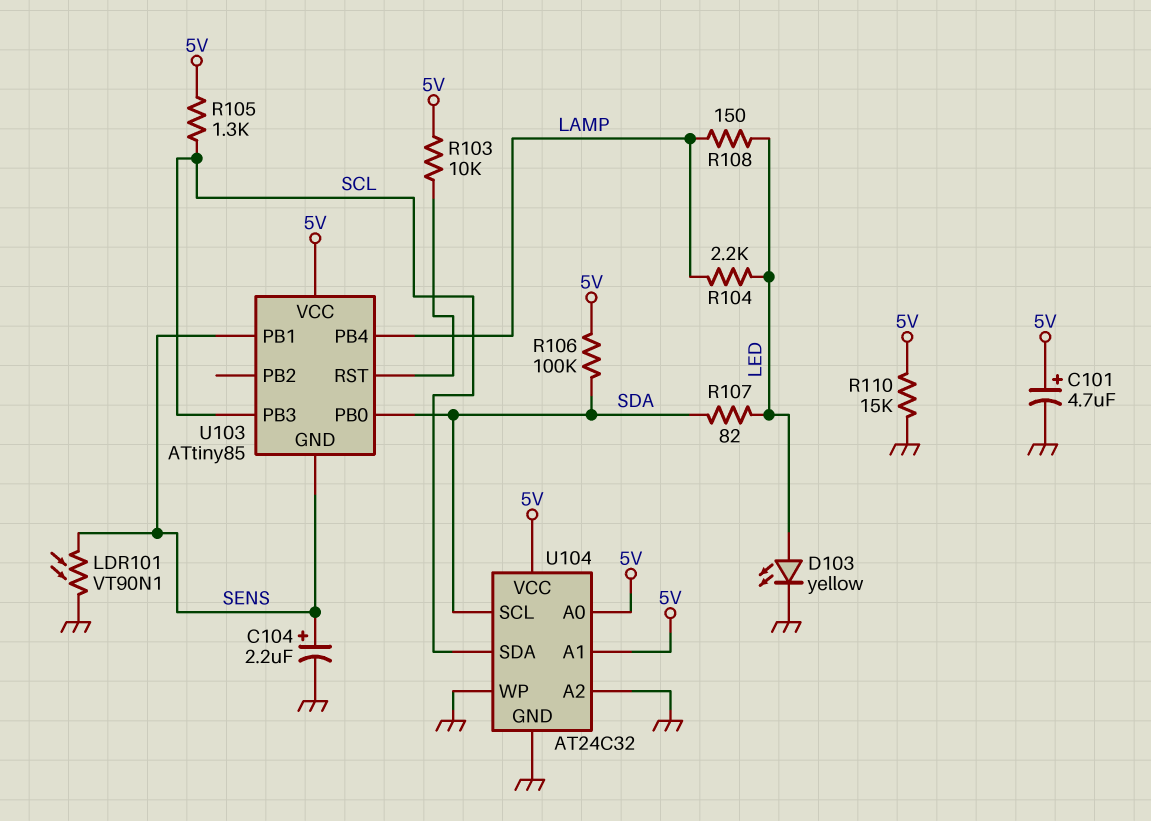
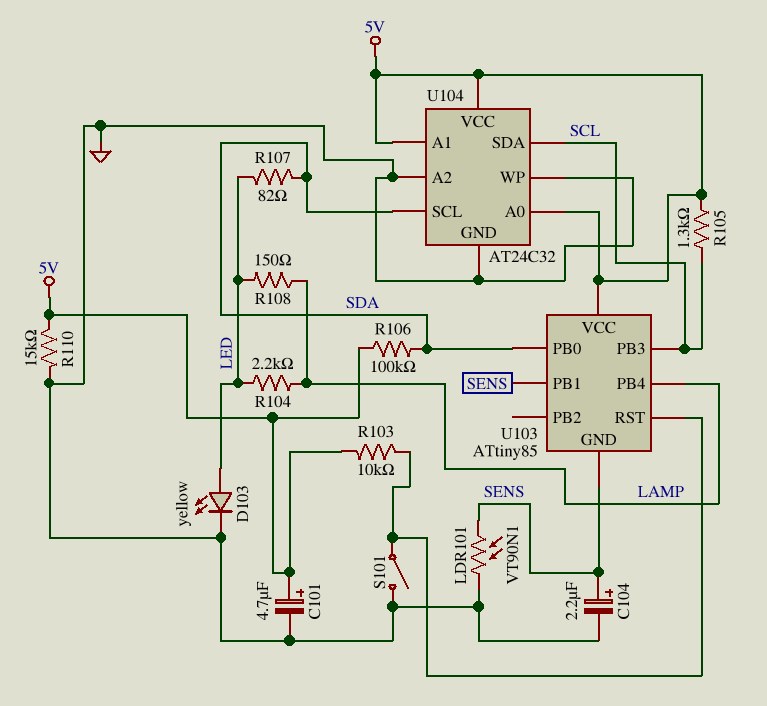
S101: none -> switch (GND, U103/RST)

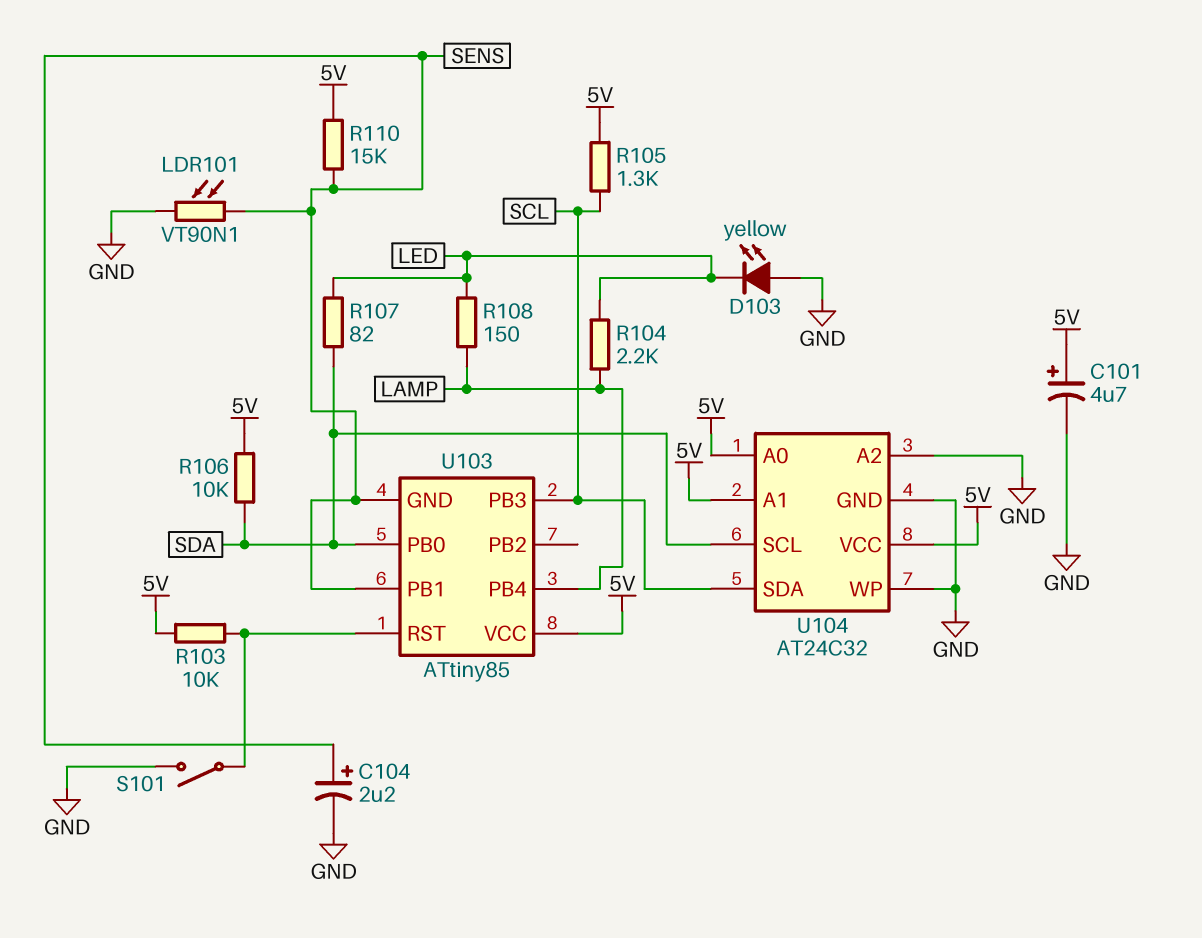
D103: LED yellow (A LED, K GND) -> LED yellow (A GND, K LED)
R106: 100k (5V, SDA) -> 10k (5V, SDA)
R110: 15k (5V, GND) -> 15k (5V, SENS)

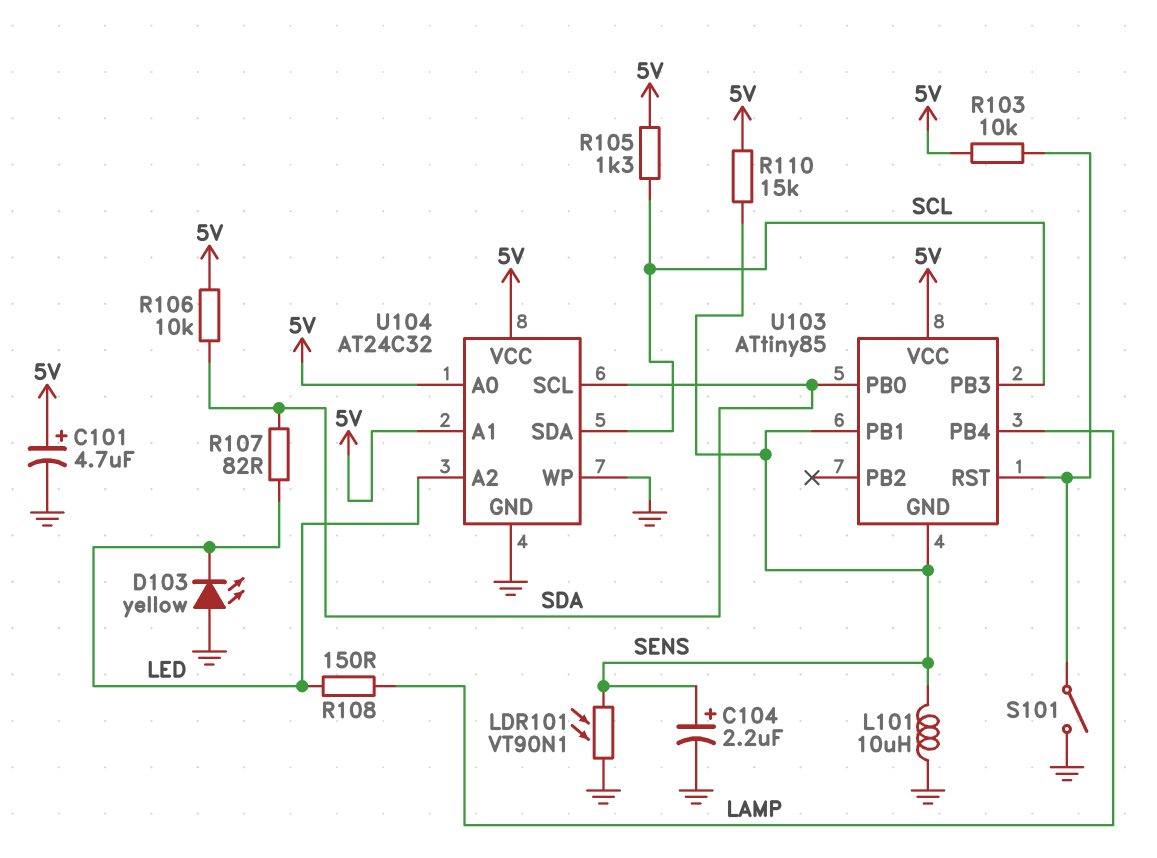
L101: none -> 10uH (GND, SENS)
R104: 2.2k (LAMP, LED) -> none
U104 pin A2: GND -> LED

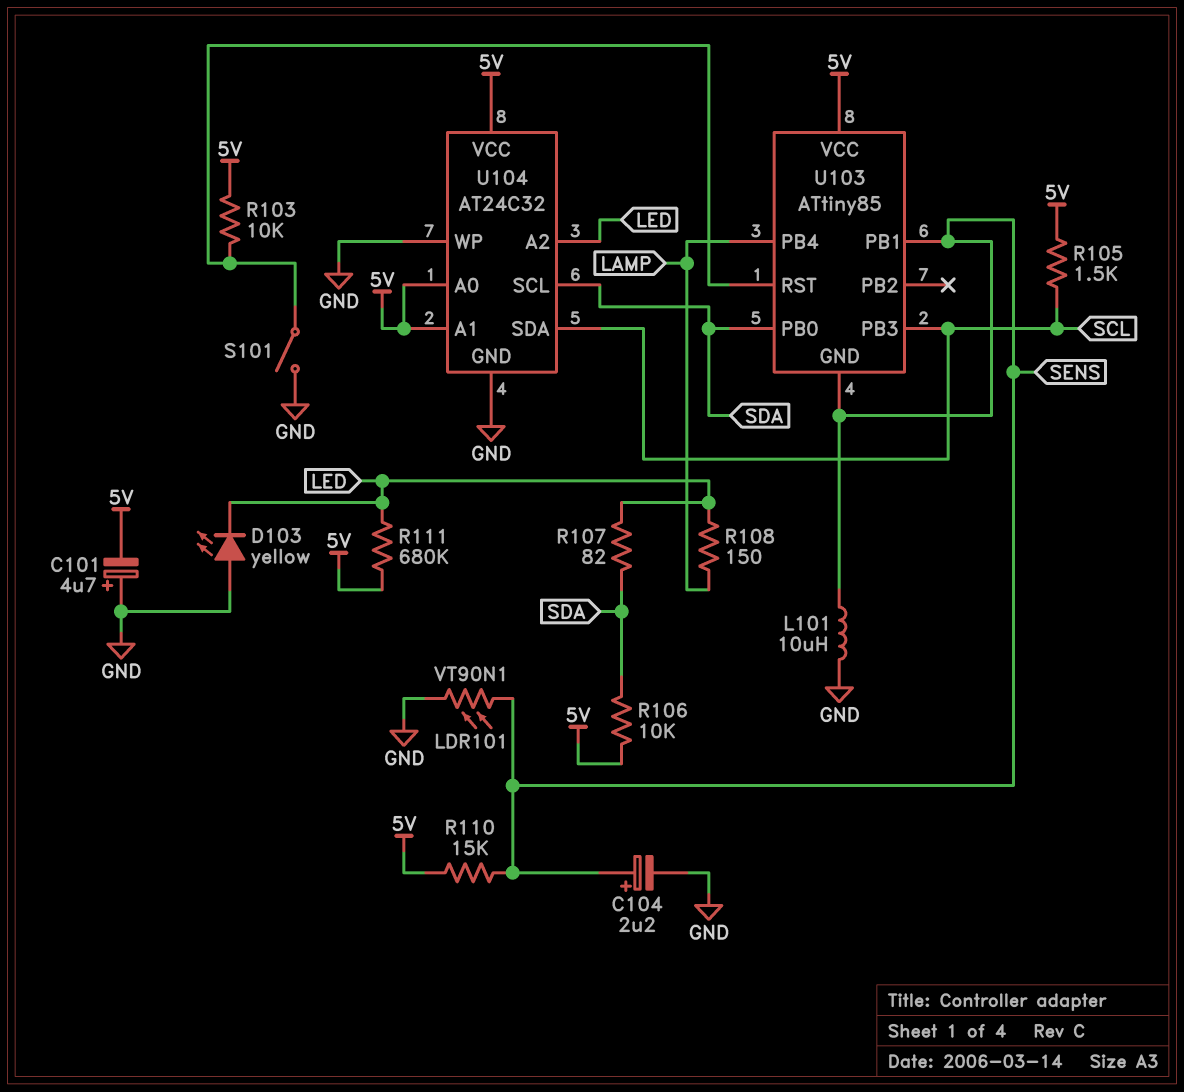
C101: 4.7uF (plus 5V, minus GND) -> 4.7uF (plus GND, minus 5V)
R105: 1.3k (5V, SCL) -> 1.5k (5V, SCL)
R111: none -> 680k (5V, LED)

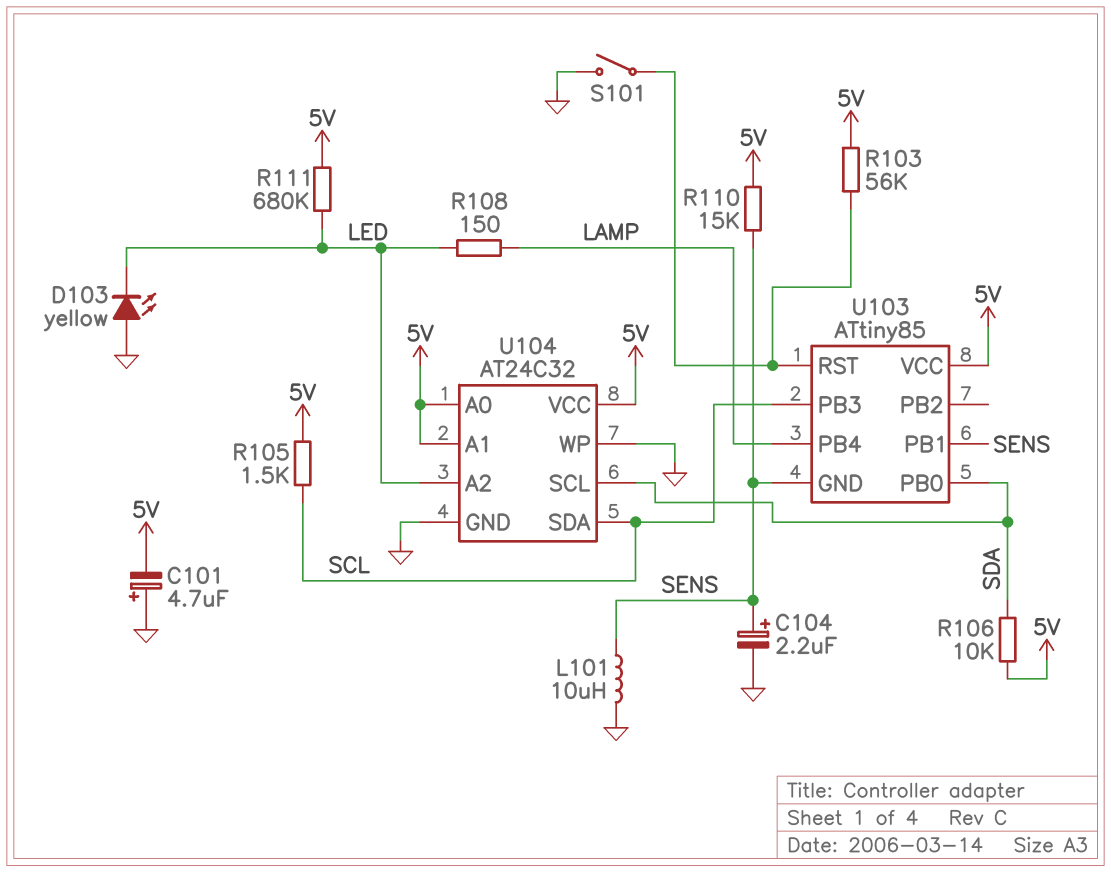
LDR101: VT90N1 (GND, SENS) -> none
R103: 10k (5V, U103/RST) -> 56k (5V, U103/RST)
R107: 82 (LED, SDA) -> none

